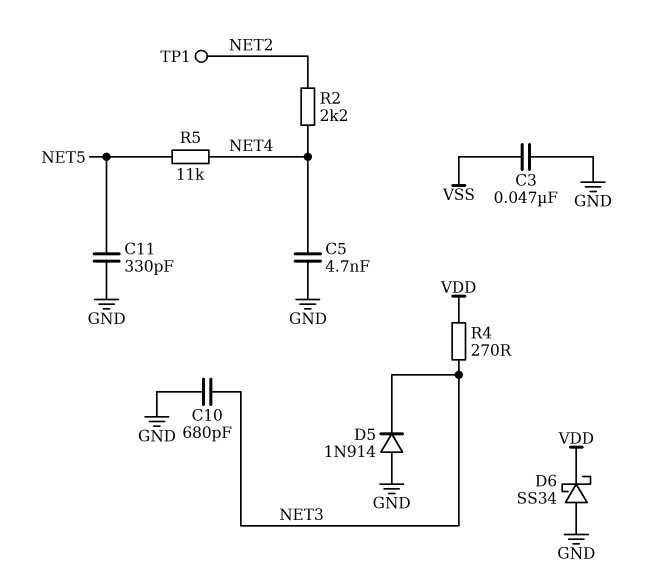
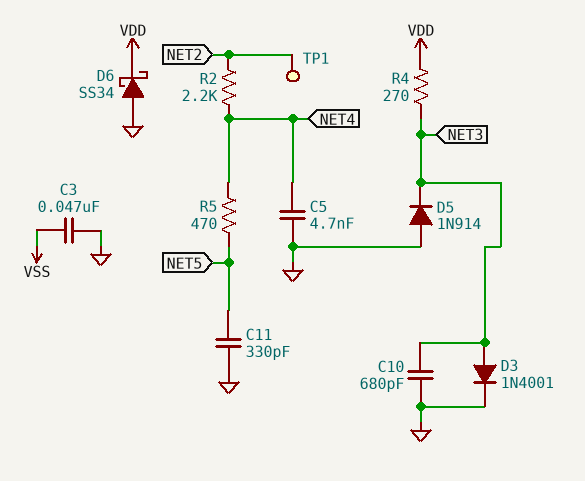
D3: none -> diode 1N4001 (A NET3, K GND)
R5: 11k (NET4, NET5) -> 470 (NET4, NET5)

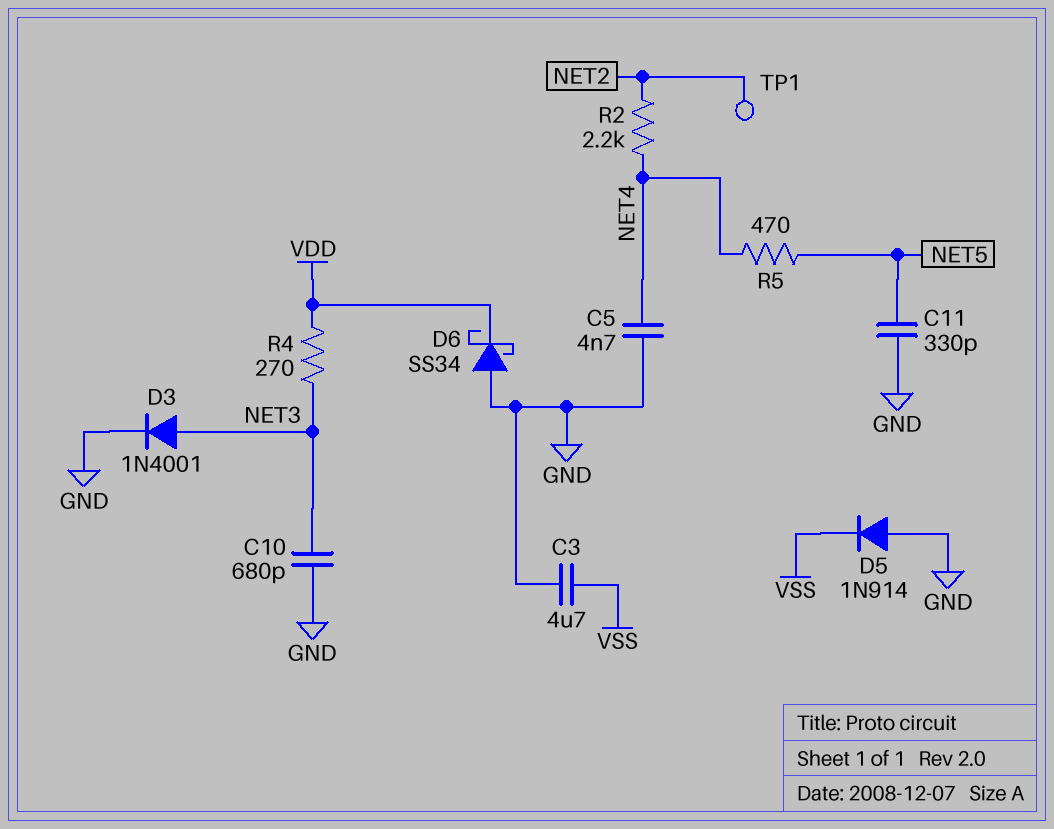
C3: 47nF (GND, VSS) -> 4.7uF (GND, VSS)
D5: diode 1N914 (A GND, K NET3) -> diode 1N914 (A GND, K VSS)

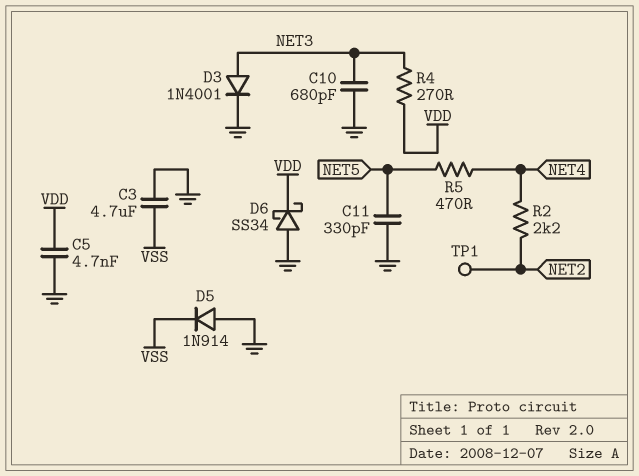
C5: 4.7nF (GND, NET4) -> 4.7nF (GND, VDD)

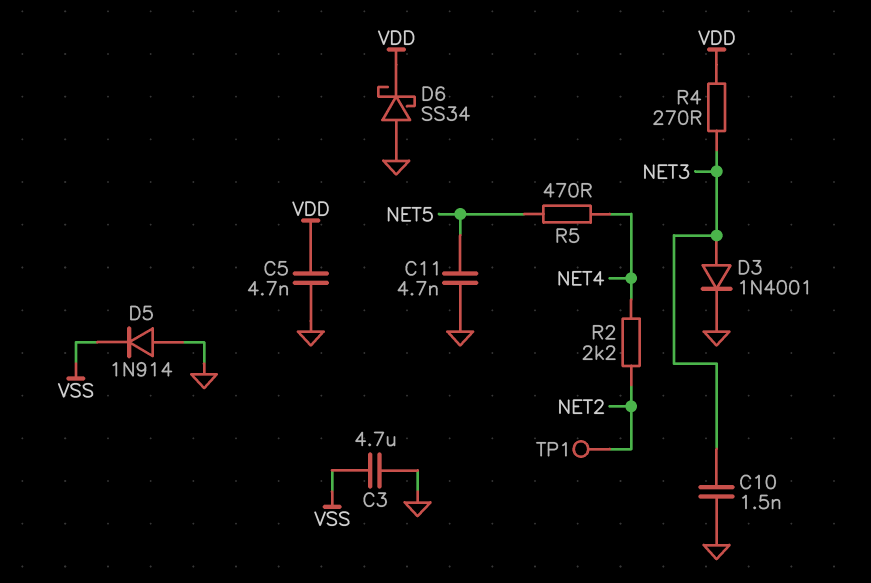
C10: 680pF (GND, NET3) -> 1.5nF (GND, NET3)
C11: 330pF (GND, NET5) -> 4.7nF (GND, NET5)

